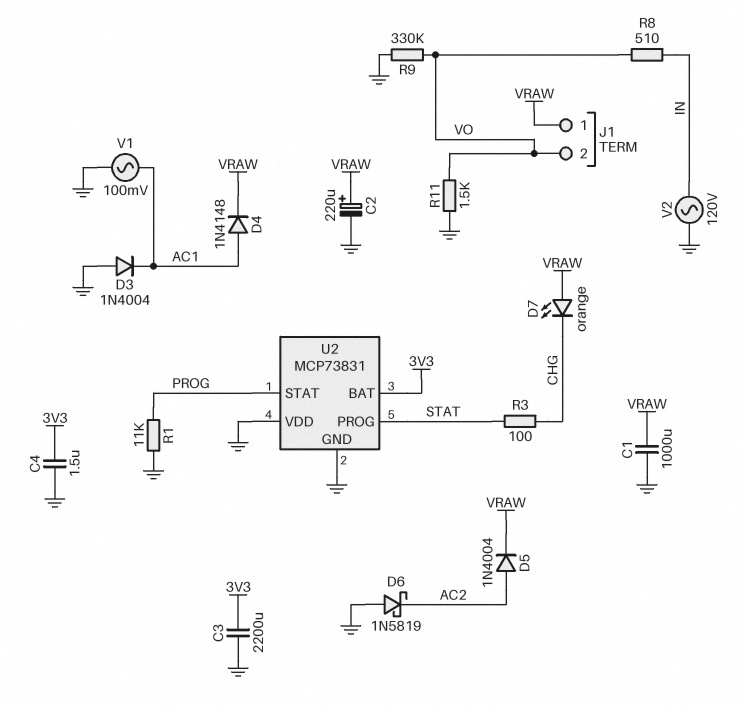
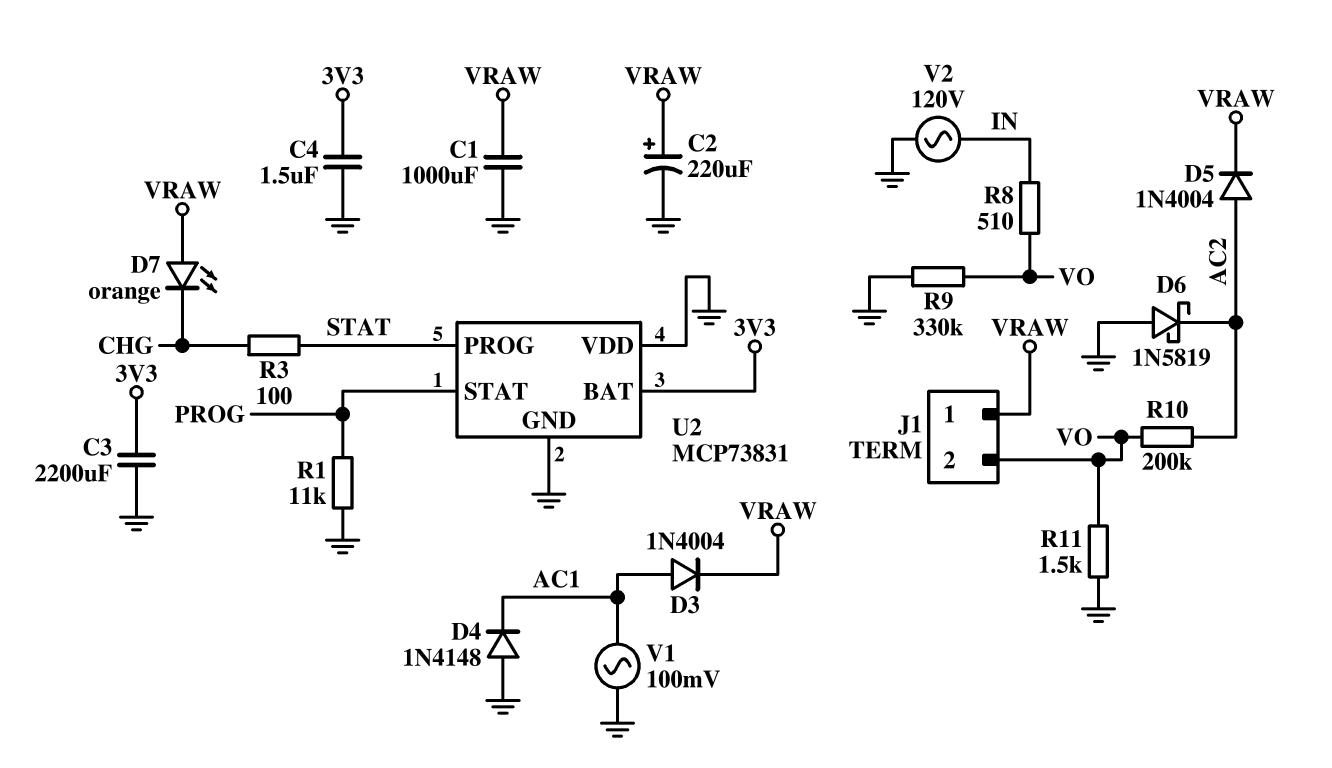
D3: diode 1N4004 (A GND, K AC1) -> diode 1N4004 (A AC1, K VRAW)
D4: diode 1N4148 (A AC1, K VRAW) -> diode 1N4148 (A GND, K AC1)
R10: none -> 200k (AC2, VO)

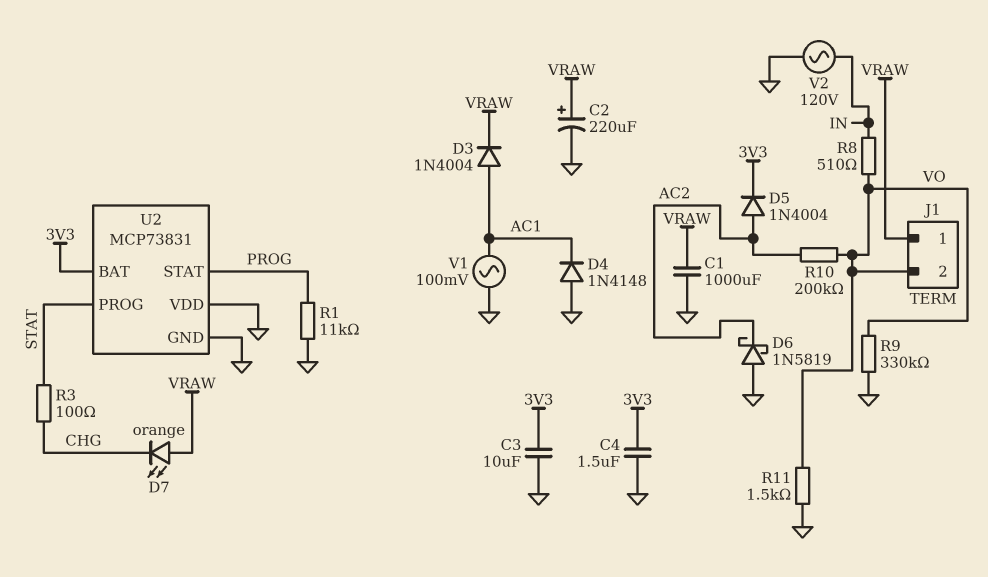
C3: 2200uF (3V3, GND) -> 10uF (3V3, GND)
D5: diode 1N4004 (A AC2, K VRAW) -> diode 1N4004 (A AC2, K 3V3)

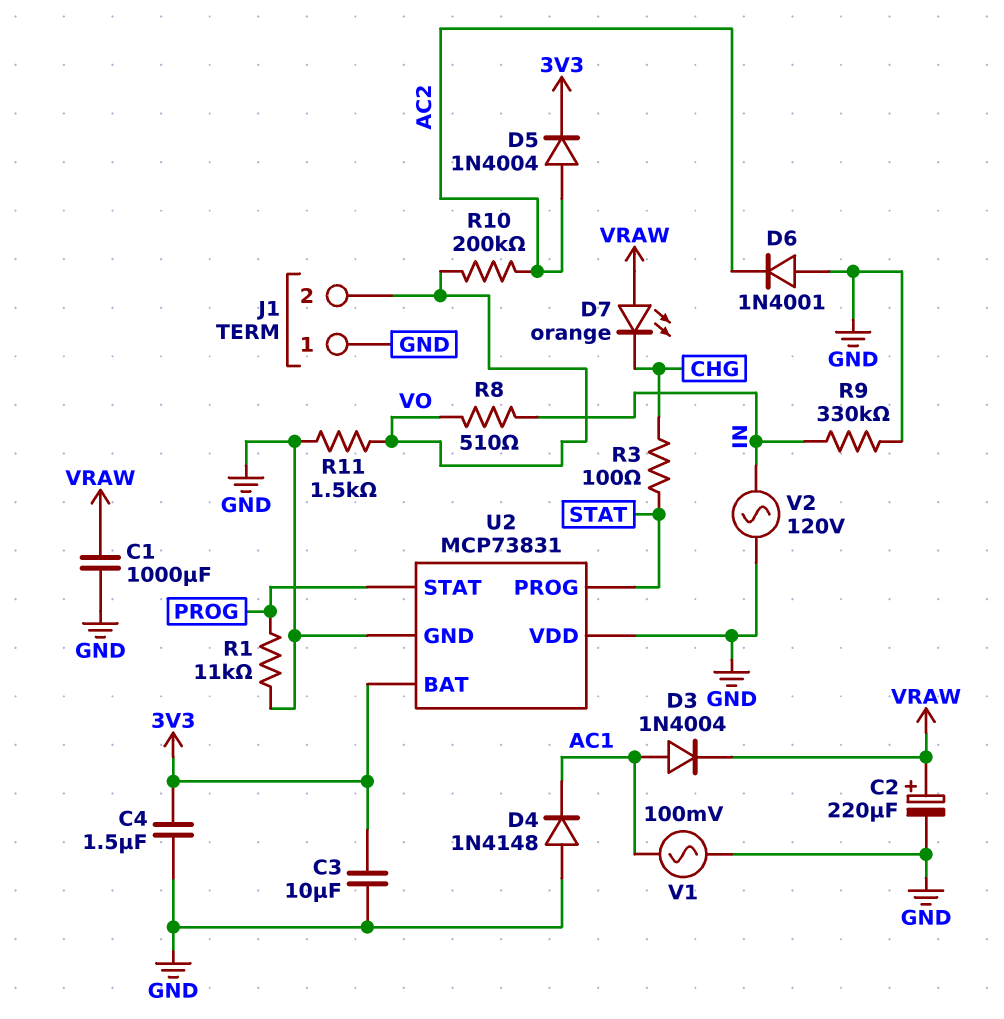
D6: schottky 1N5819 (A GND, K AC2) -> diode 1N4001 (A GND, K AC2)
J1 pin 1: VRAW -> GND
R9: 330k (GND, VO) -> 330k (GND, IN)

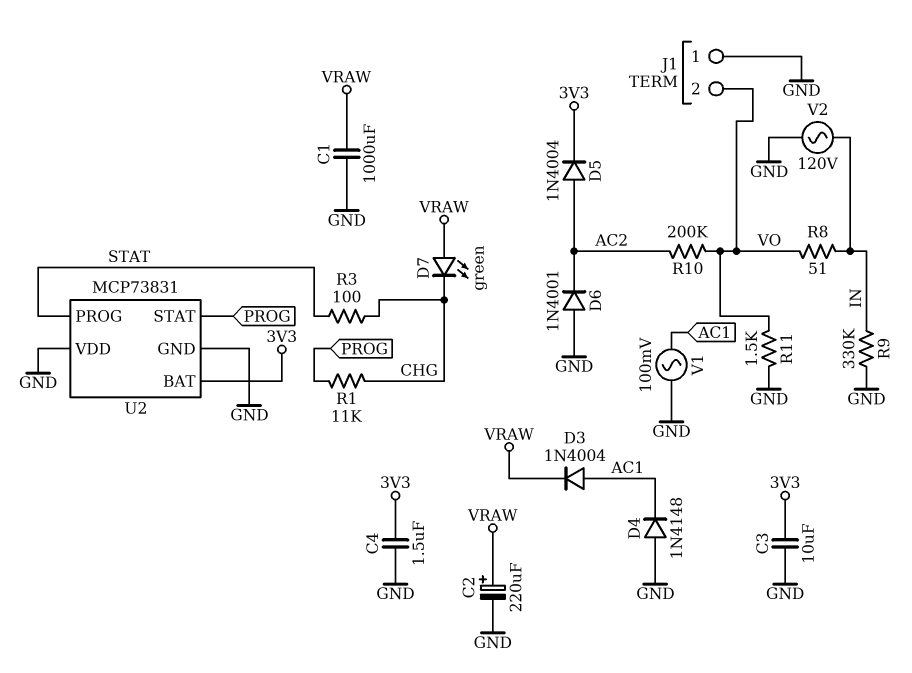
D7: LED orange (A VRAW, K CHG) -> LED green (A VRAW, K CHG)
R1: 11k (GND, PROG) -> 11k (CHG, PROG)
R8: 510 (IN, VO) -> 51 (IN, VO)

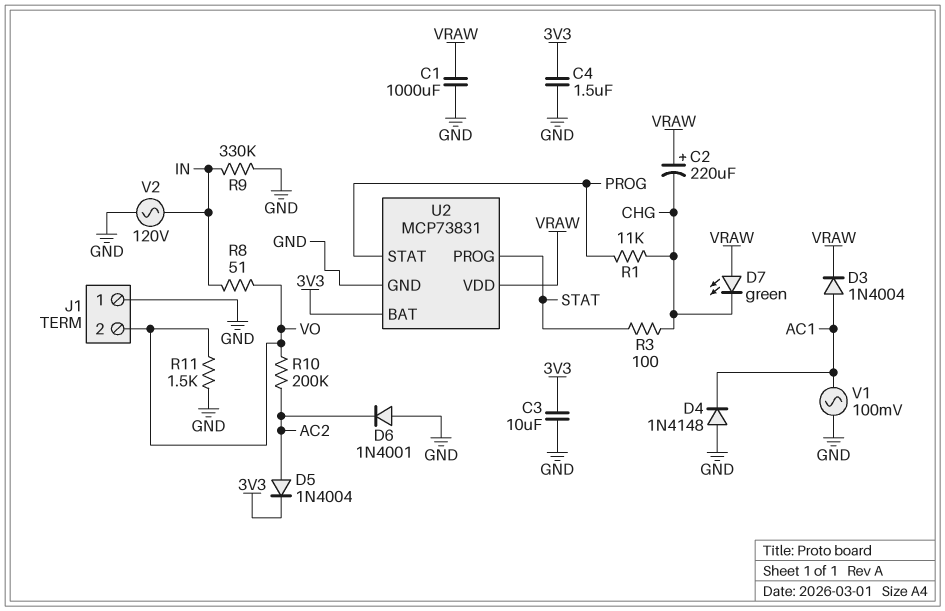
C2: 220uF (plus VRAW, minus GND) -> 220uF (plus VRAW, minus CHG)
U2 pin VDD: GND -> VRAW

